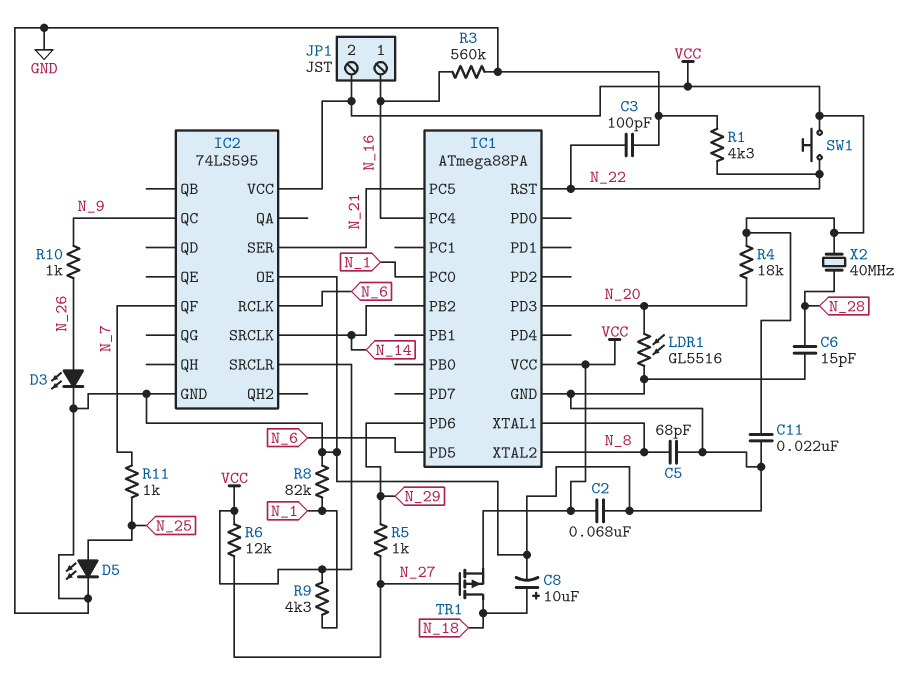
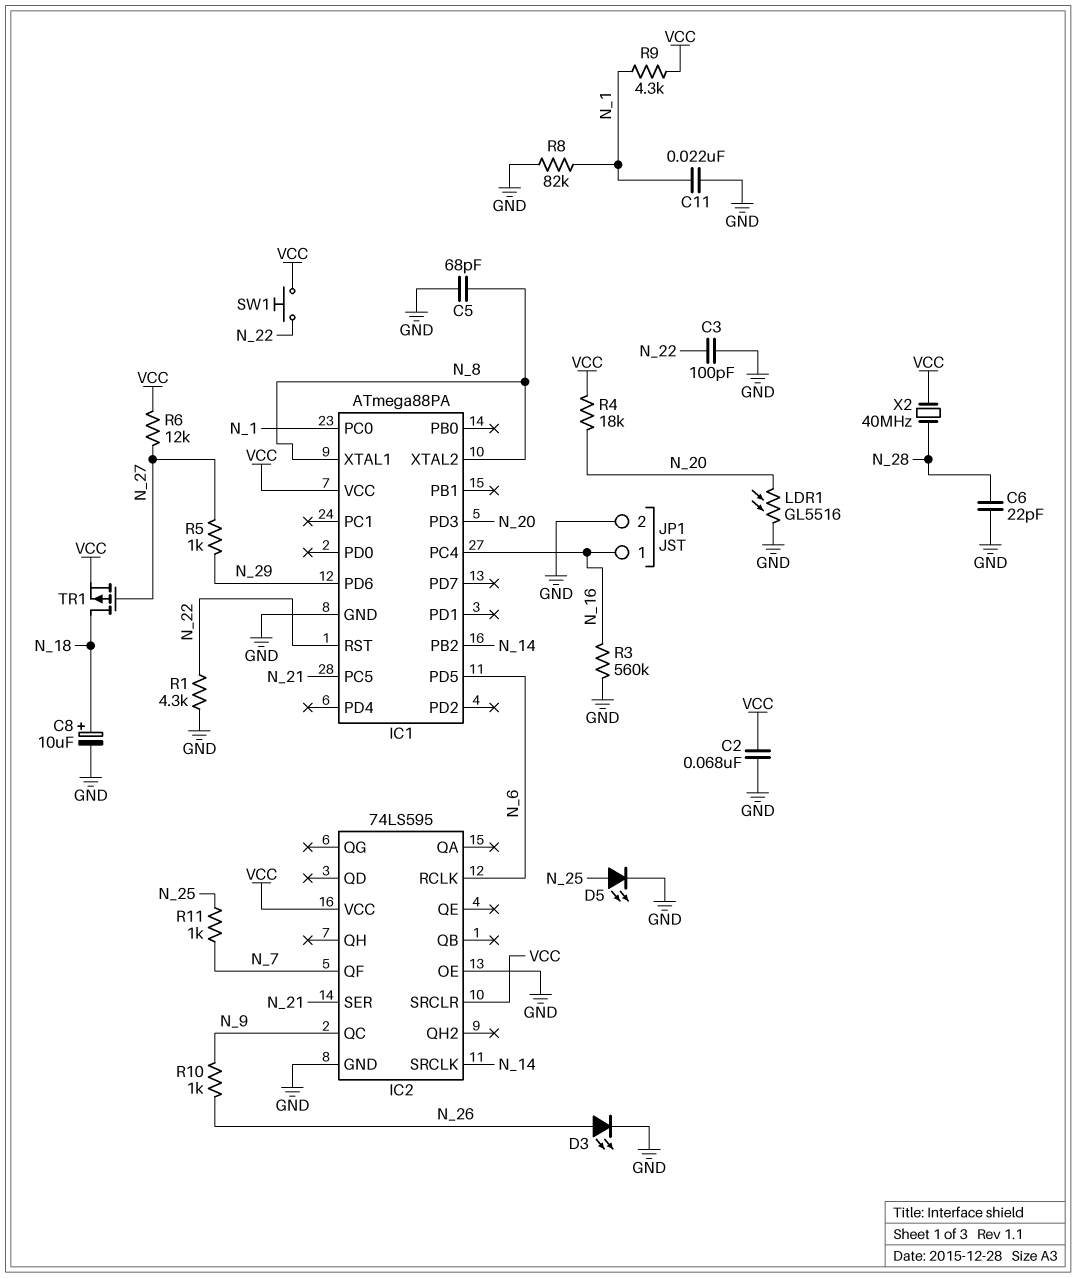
C6: 15pF (GND, N_28) -> 22pF (GND, N_28)
C11: 22nF (GND, VCC) -> 22nF (GND, N_1)
JP1 pin 2: VCC -> GND

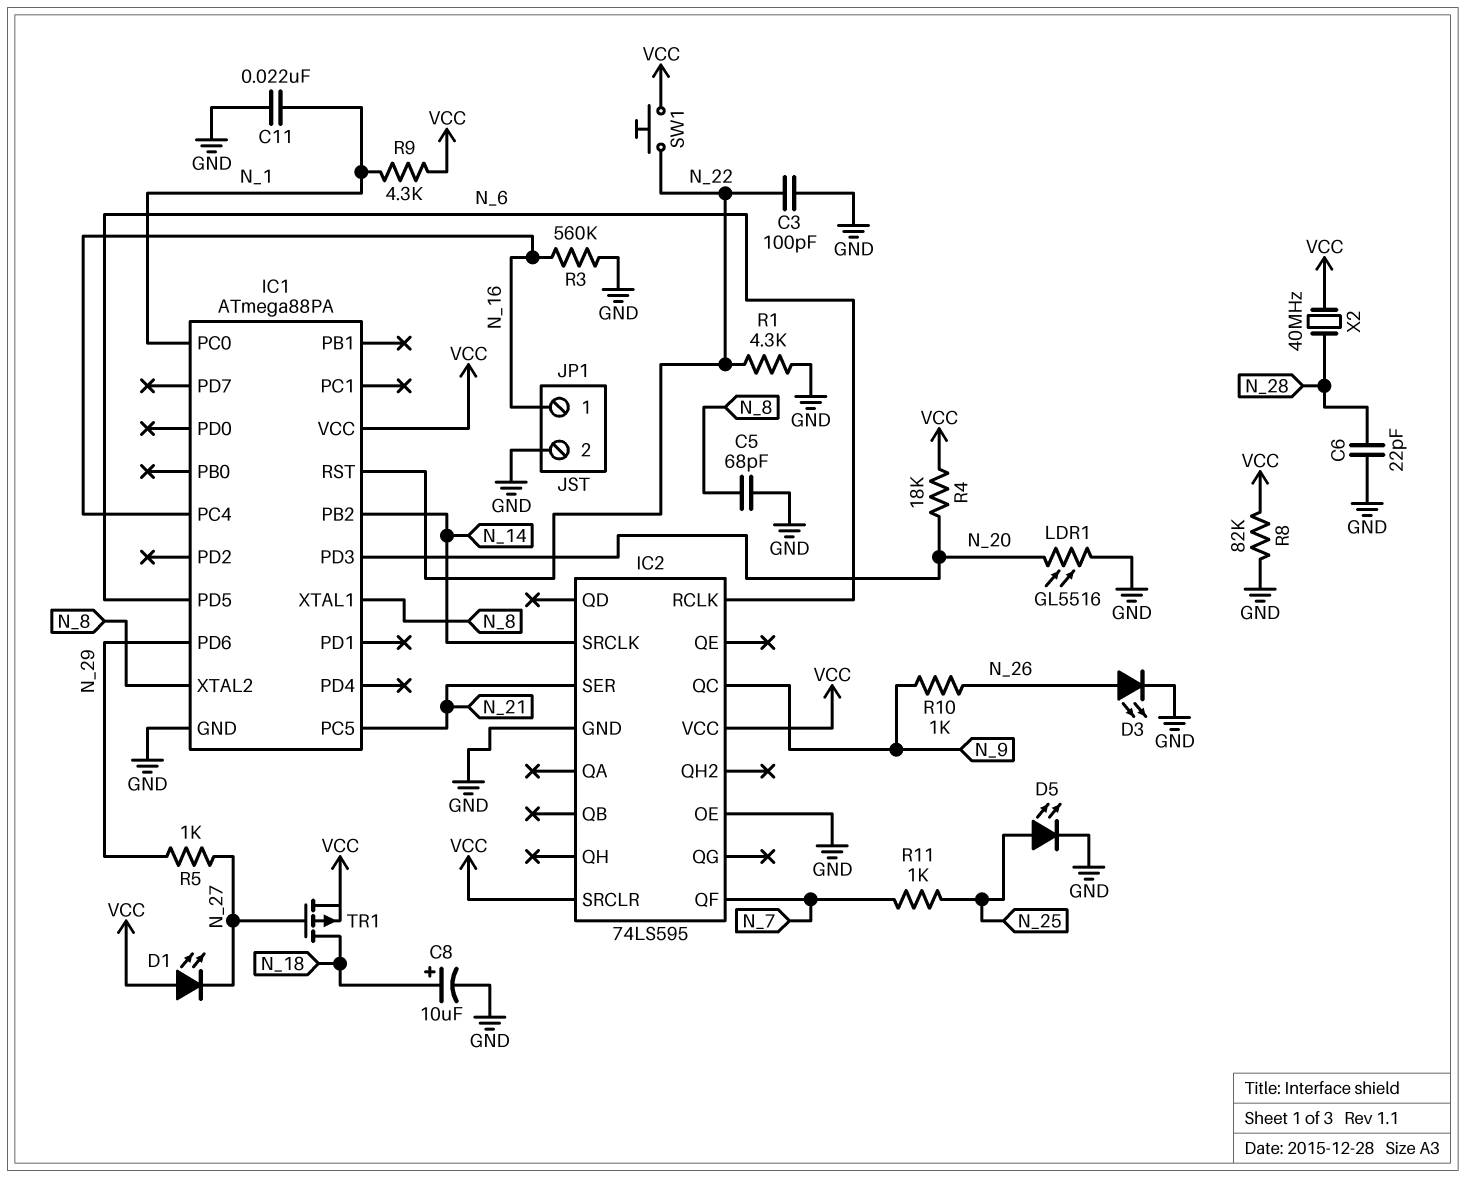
C2: 68nF (GND, VCC) -> none
D1: none -> LED (A VCC, K N_27)
R6: 12k (N_27, VCC) -> none
R8: 82k (GND, N_1) -> 82k (GND, VCC)

